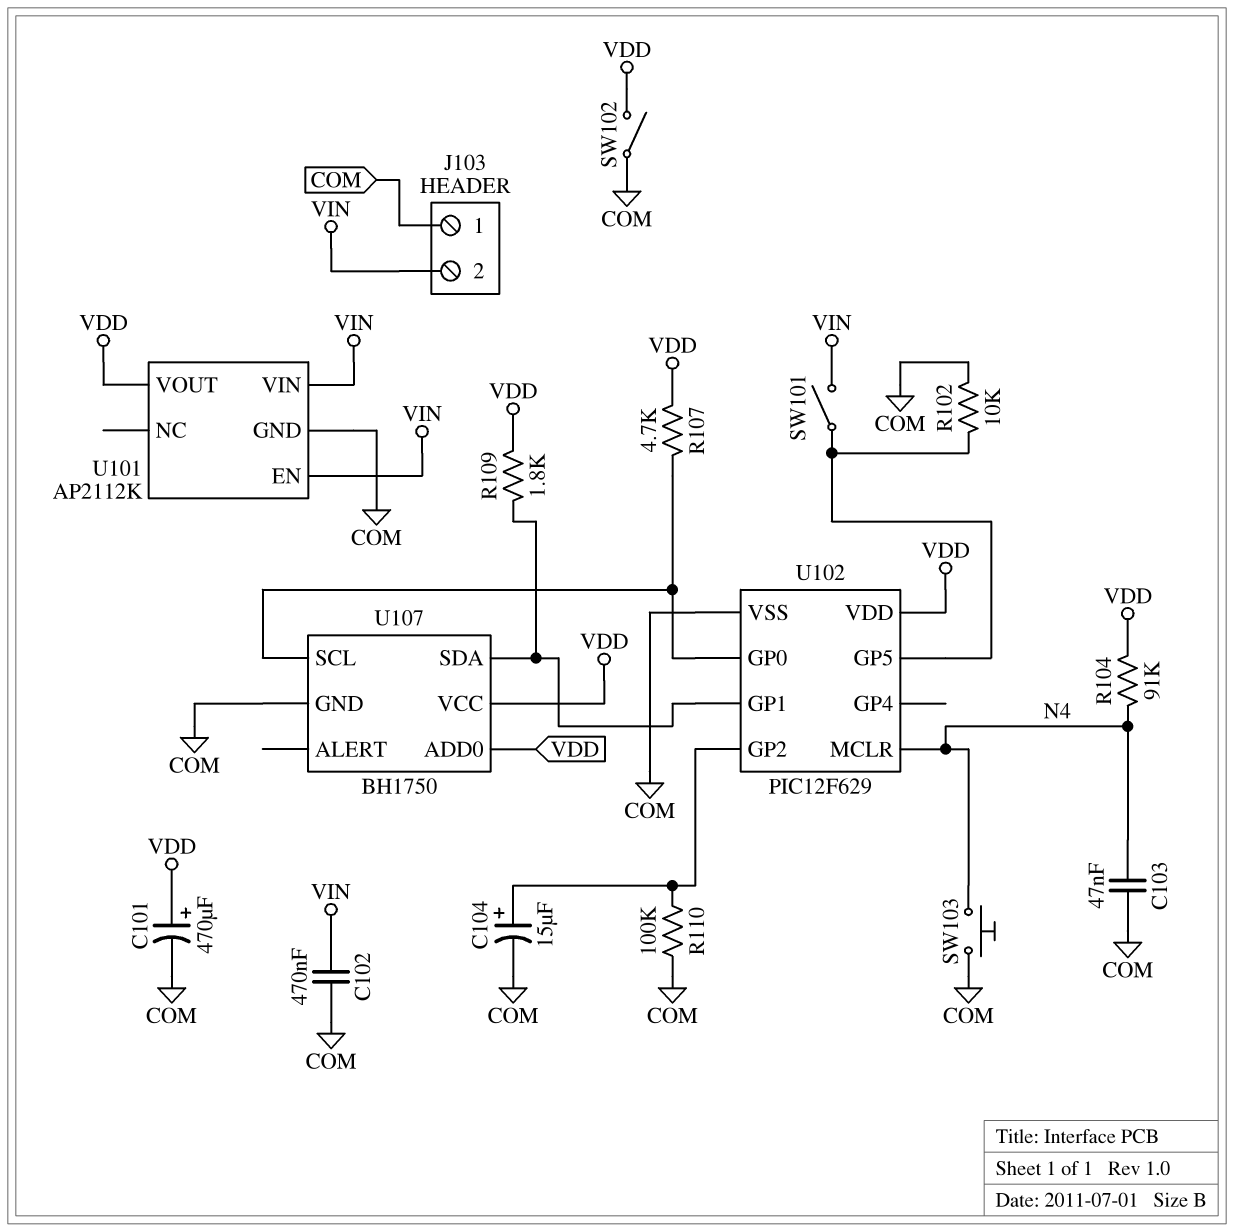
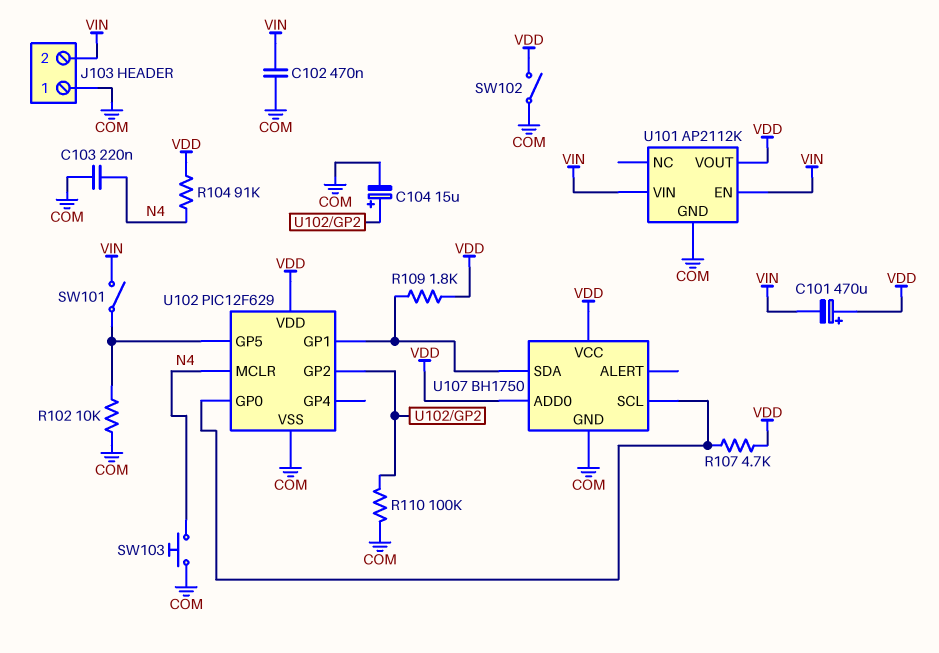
C101: 470uF (plus VDD, minus COM) -> 470uF (plus VDD, minus VIN)
C103: 47nF (COM, N4) -> 220nF (COM, N4)

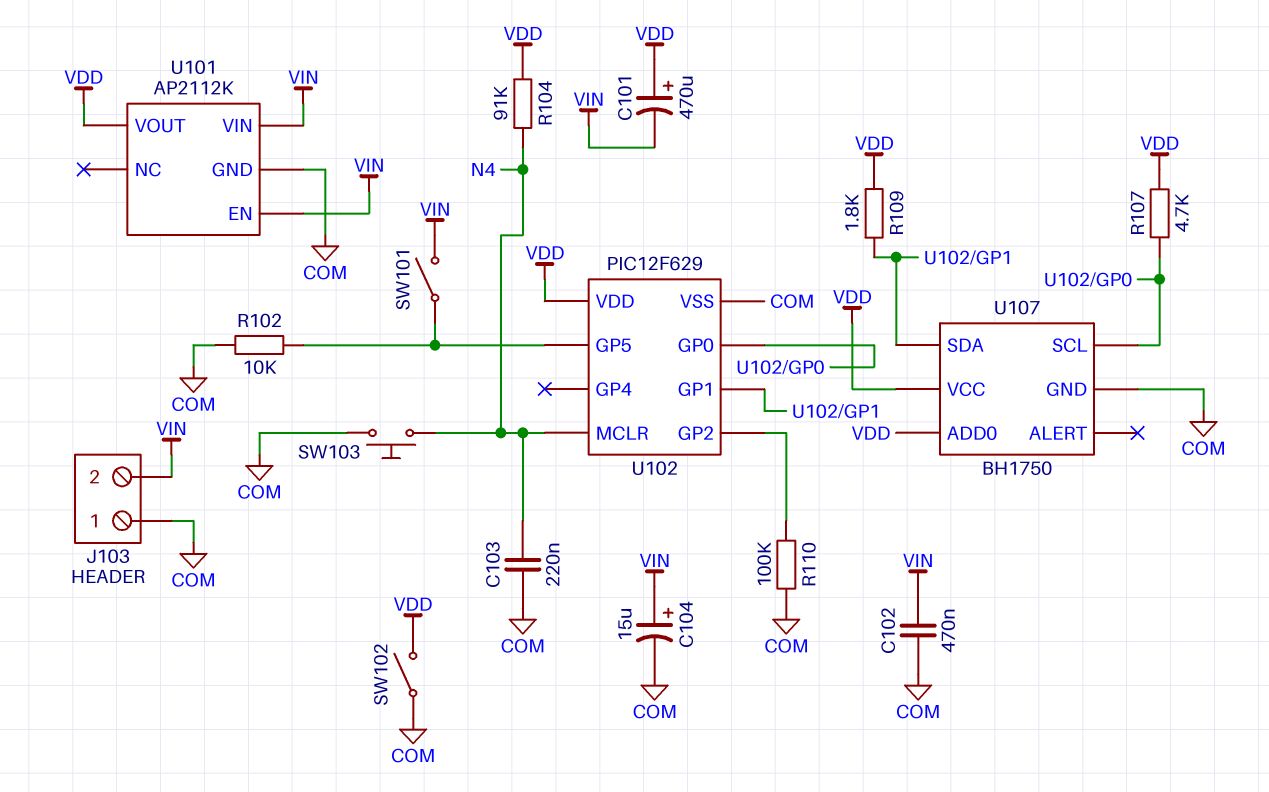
C104: 15uF (plus U102/GP2, minus COM) -> 15uF (plus VIN, minus COM)

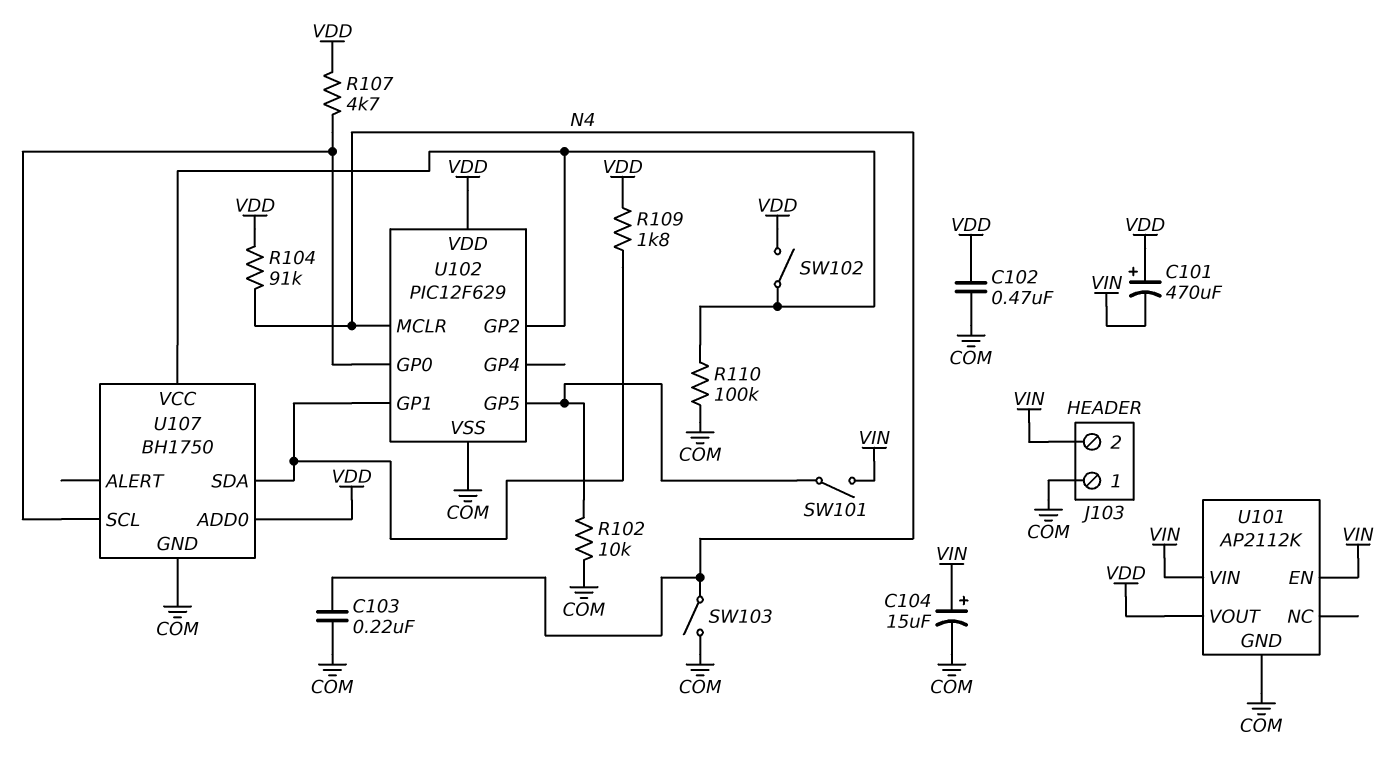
C102: 470nF (COM, VIN) -> 470nF (COM, VDD)
SW102: switch (COM, VDD) -> switch (U102/GP2, VDD)
SW103: button (COM, N4) -> switch (COM, N4)
U107 pin VCC: VDD -> U102/GP2

